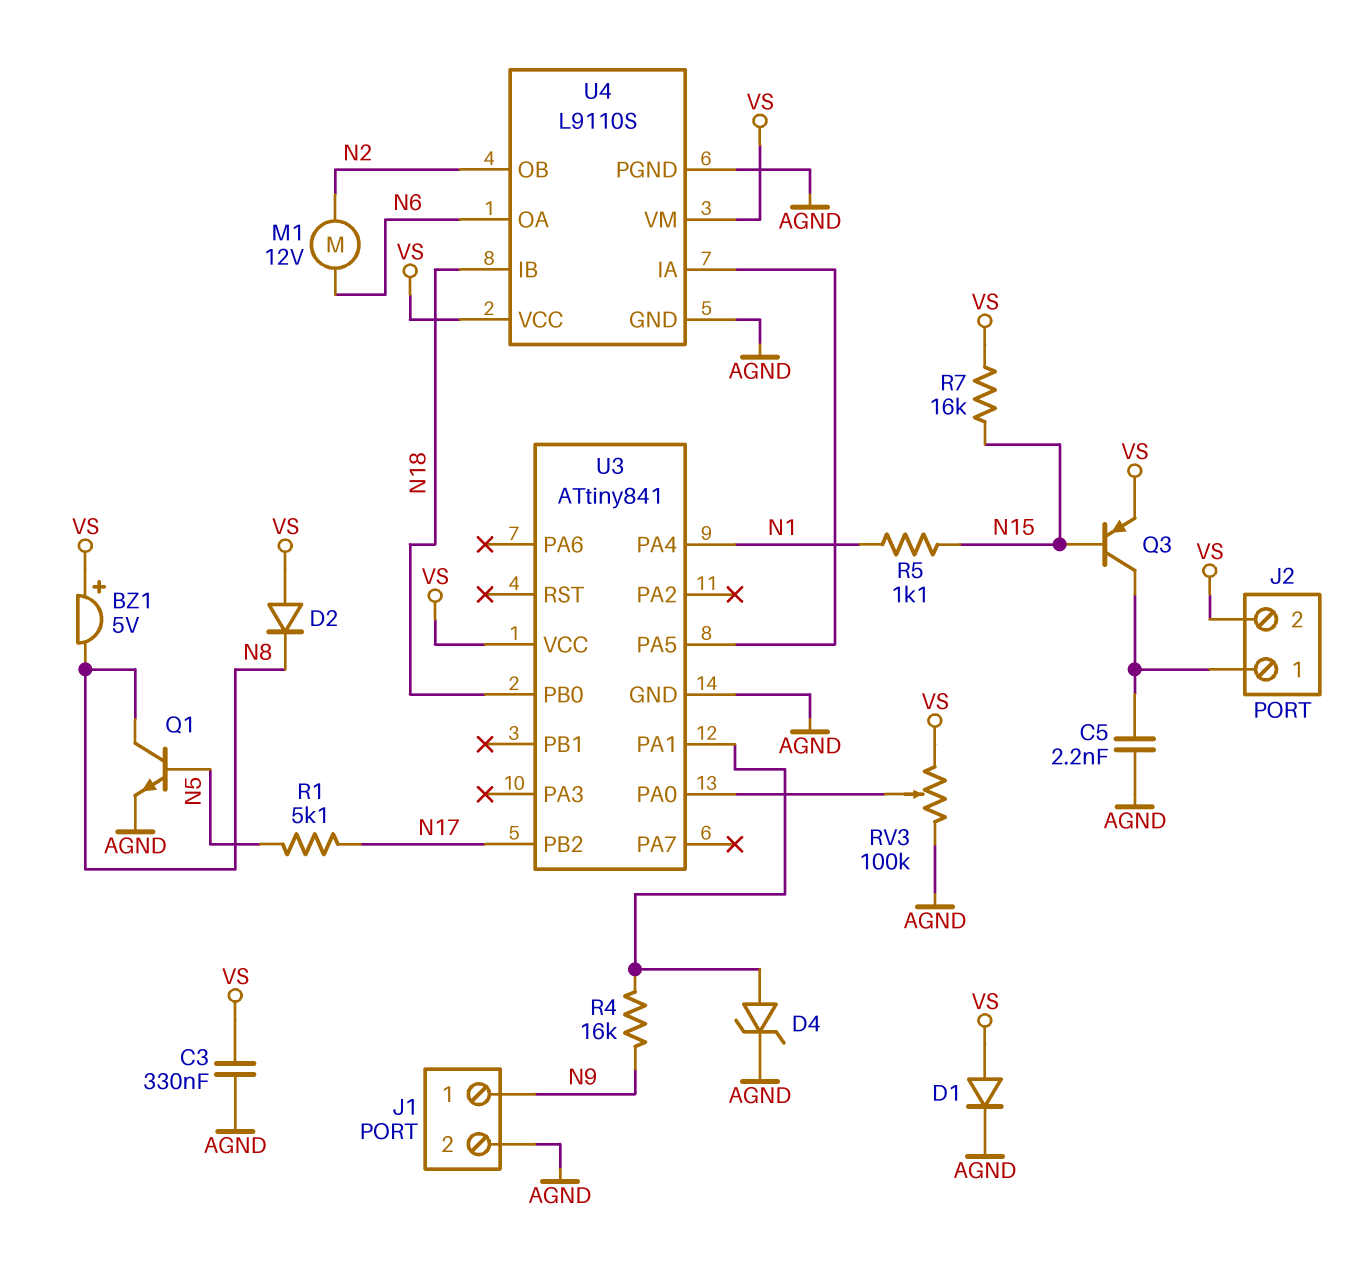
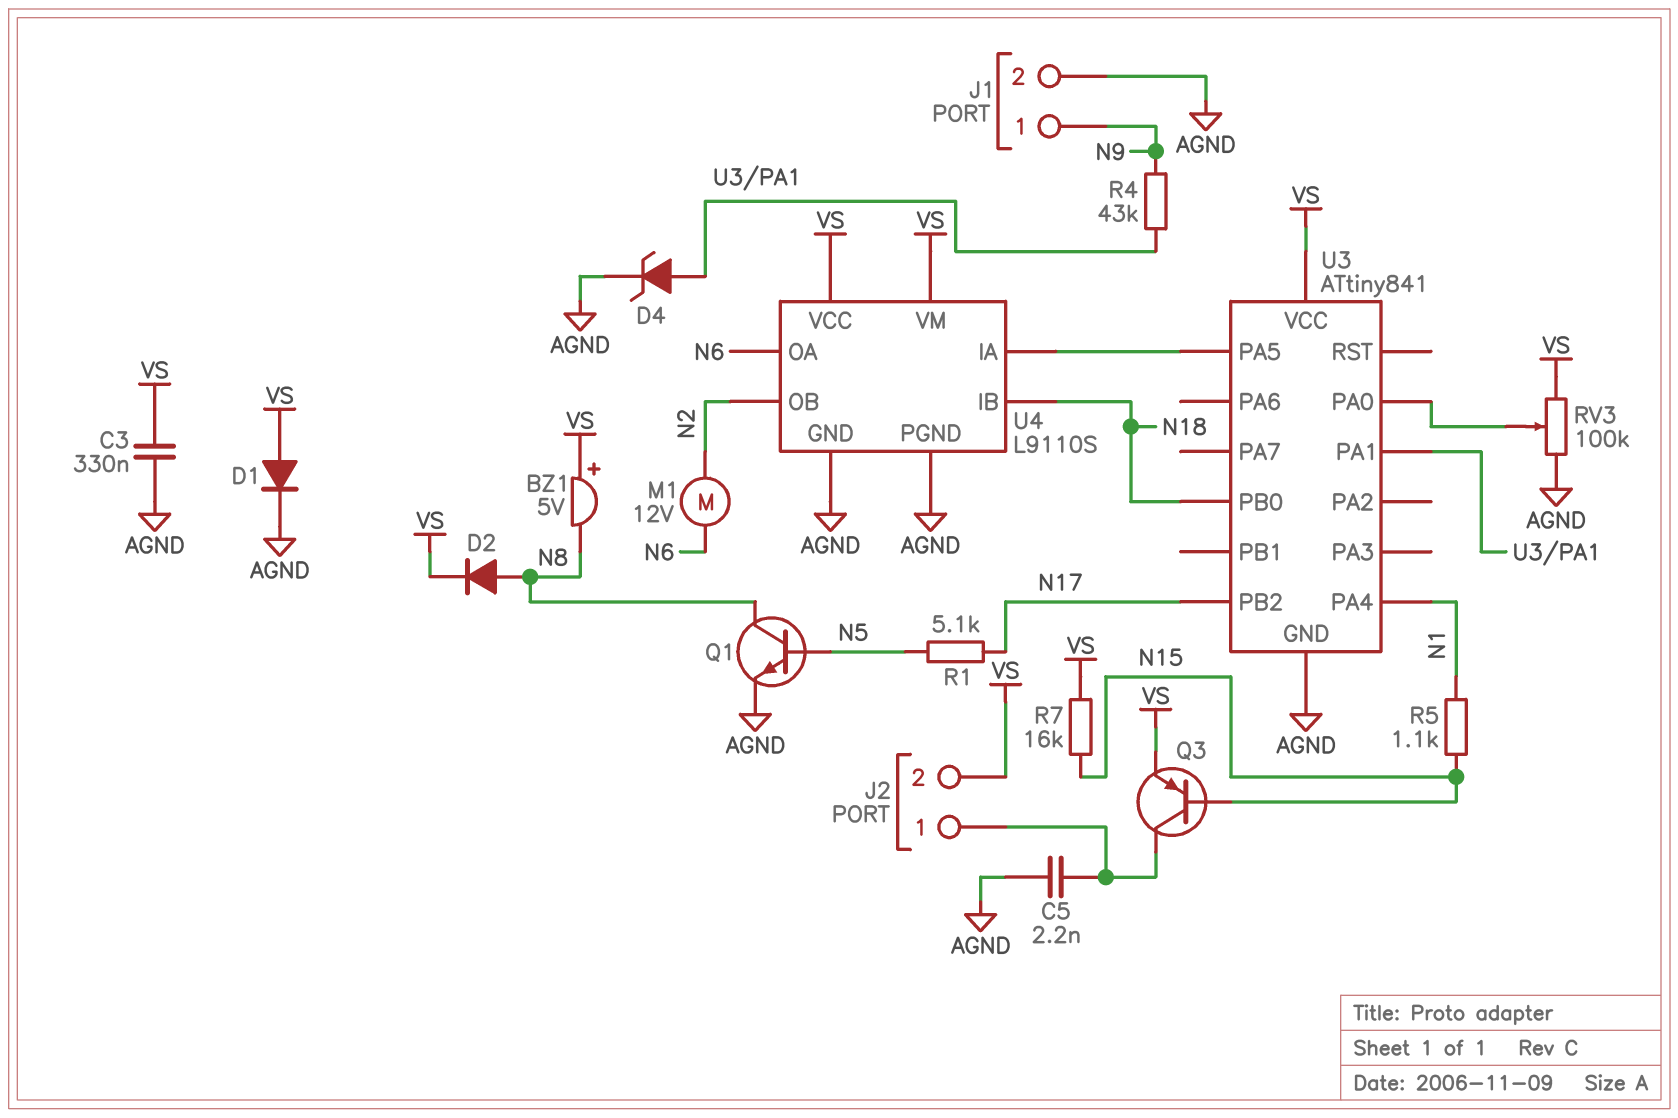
D2: diode (A VS, K N8) -> diode (A N8, K VS)
R4: 16k (N9, U3/PA1) -> 43k (N9, U3/PA1)

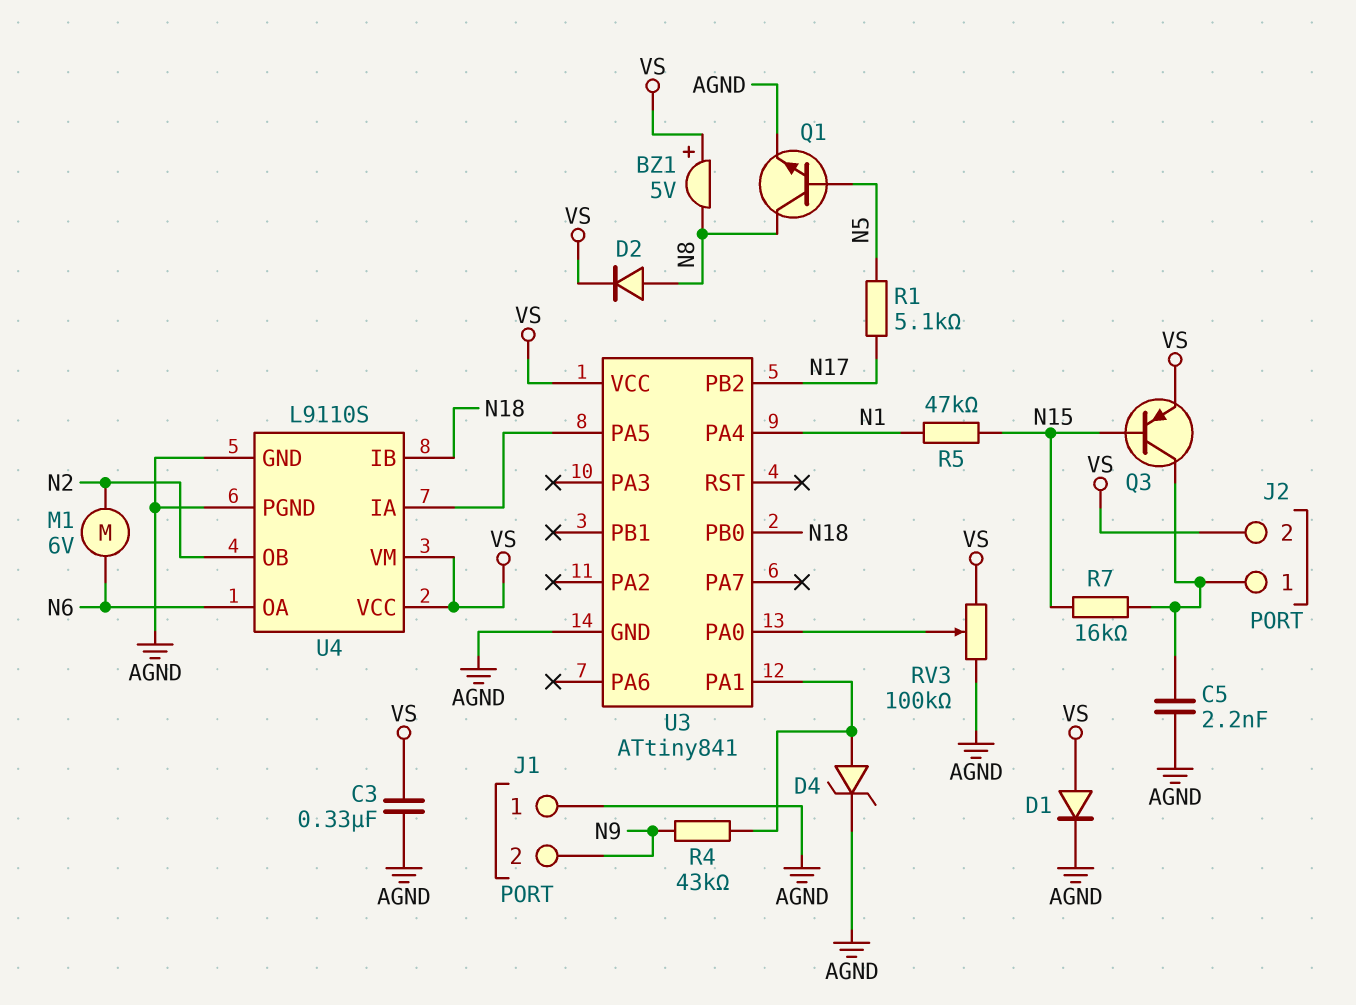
J1 pin 1: N9 -> AGND
J1 pin 2: AGND -> N9
M1: motor 12V (N2, N6) -> motor 6V (N2, N6)
R5: 1.1k (N1, N15) -> 47k (N1, N15)
R7: 16k (N15, VS) -> 16k (J2/1, N15)

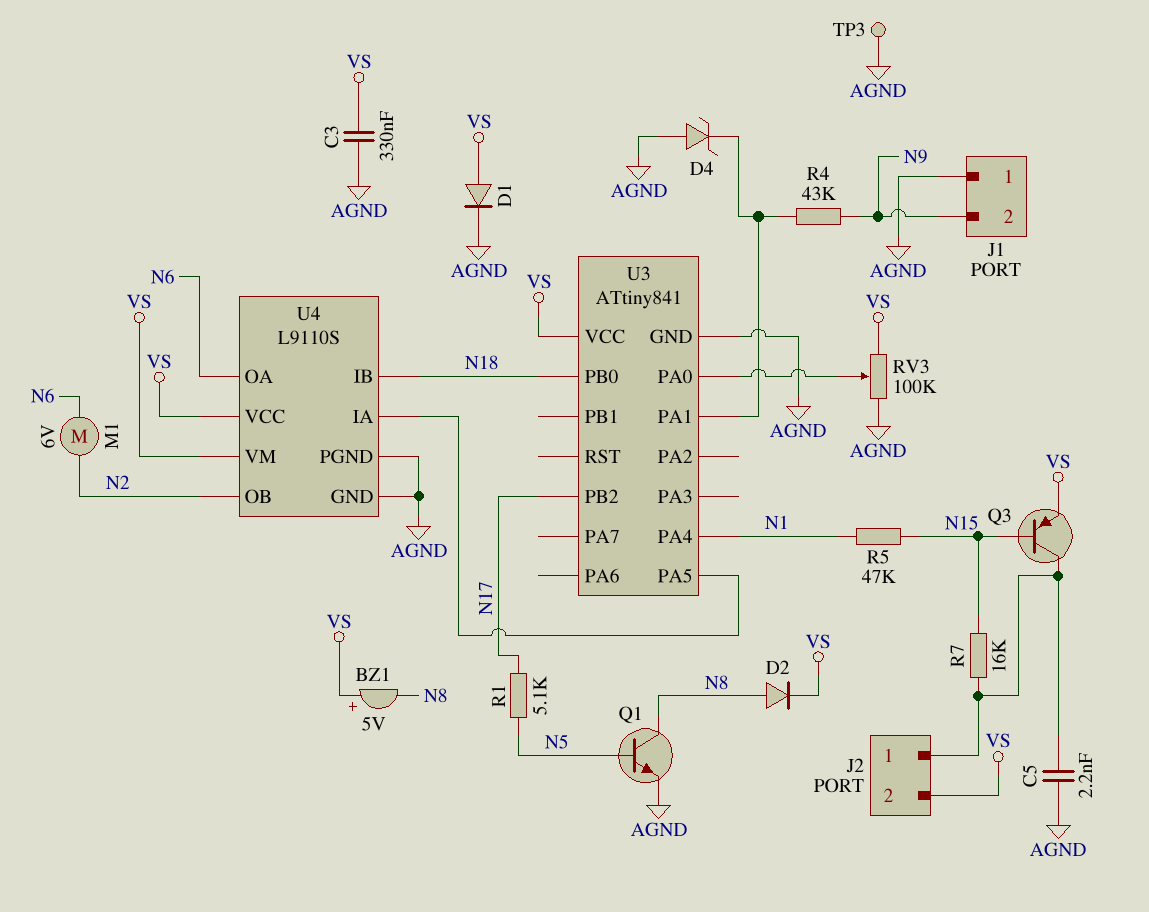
D4: zener (A U3/PA1, K AGND) -> zener (A AGND, K U3/PA1)
TP3: none -> test point (AGND)

